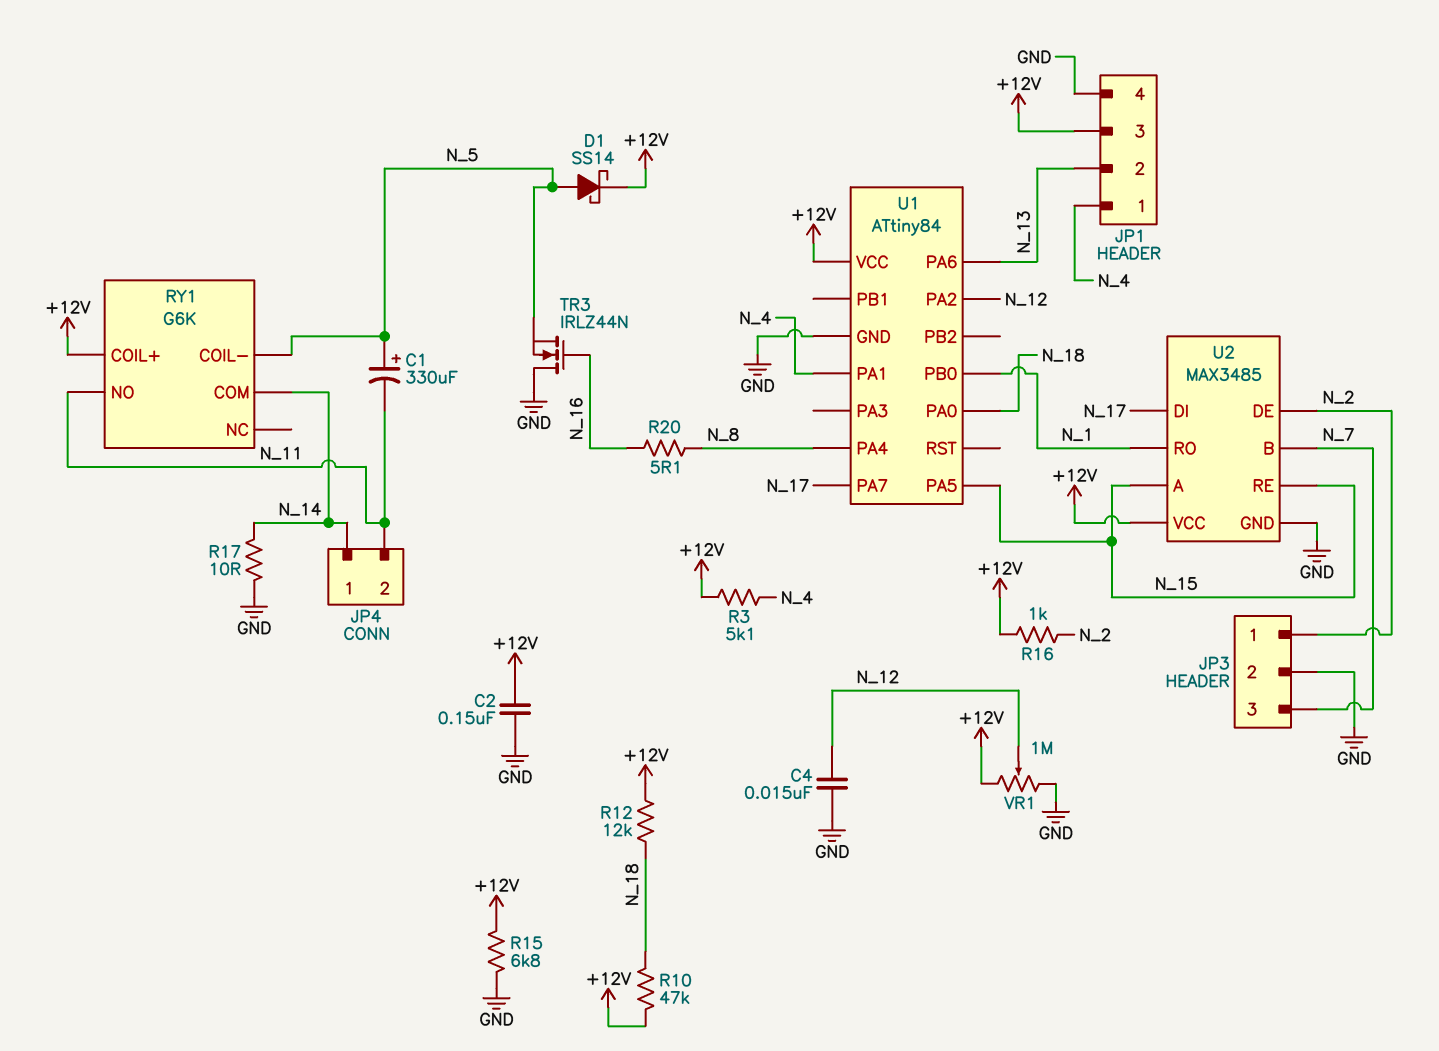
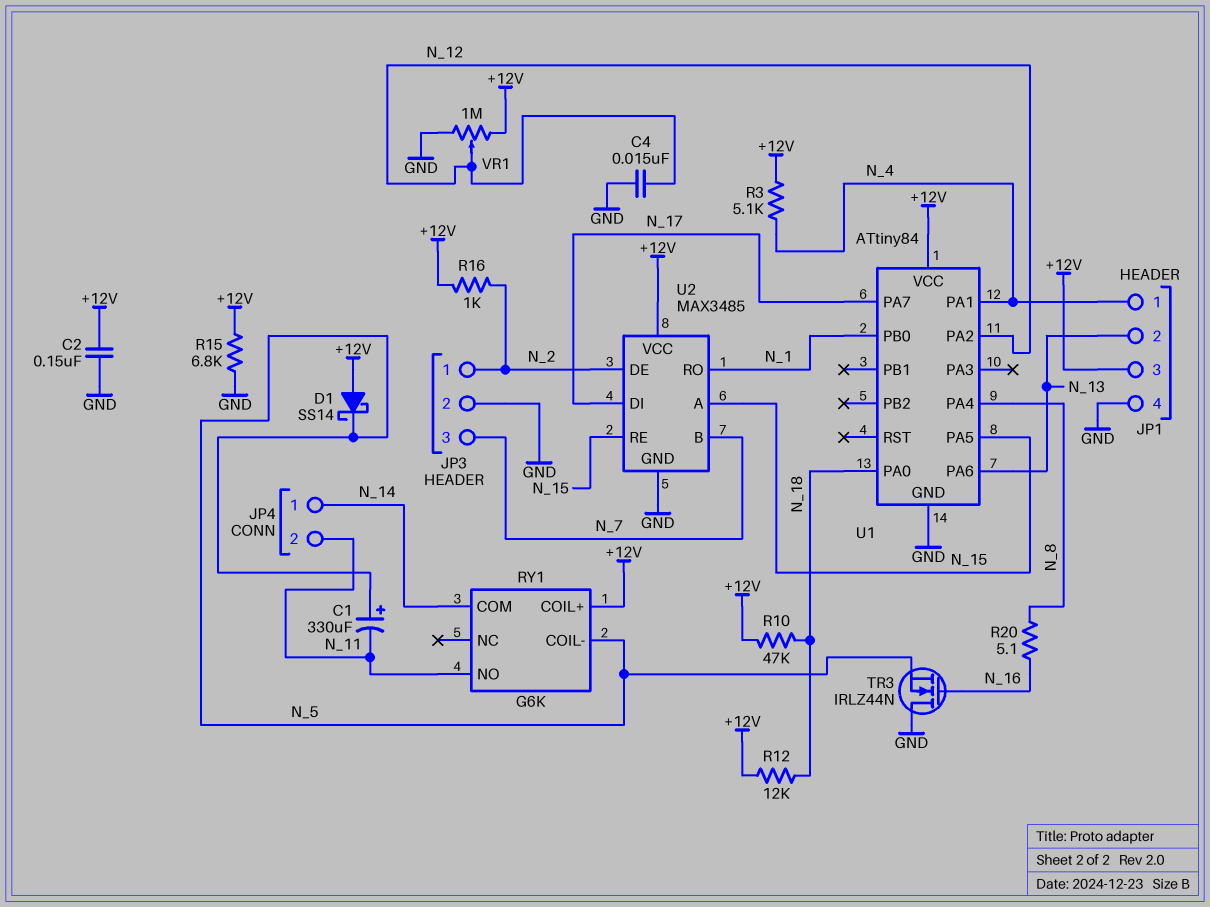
D1: schottky SS14 (A N_5, K +12V) -> schottky SS14 (A +12V, K N_5)
R17: 10 (GND, N_14) -> none

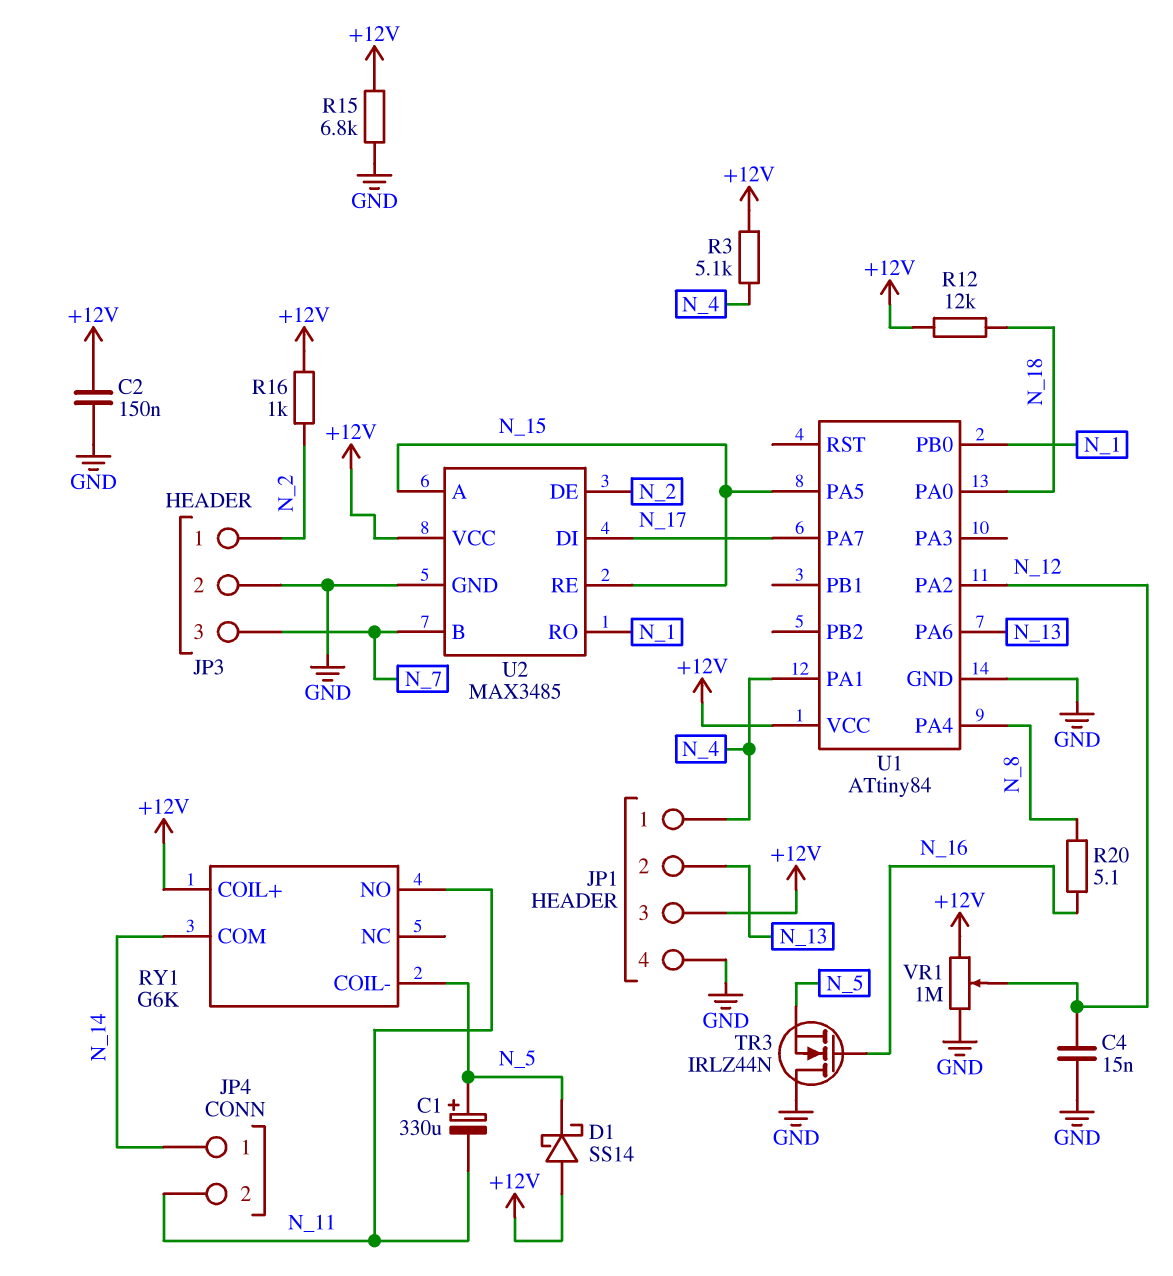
R10: 47k (+12V, N_18) -> none

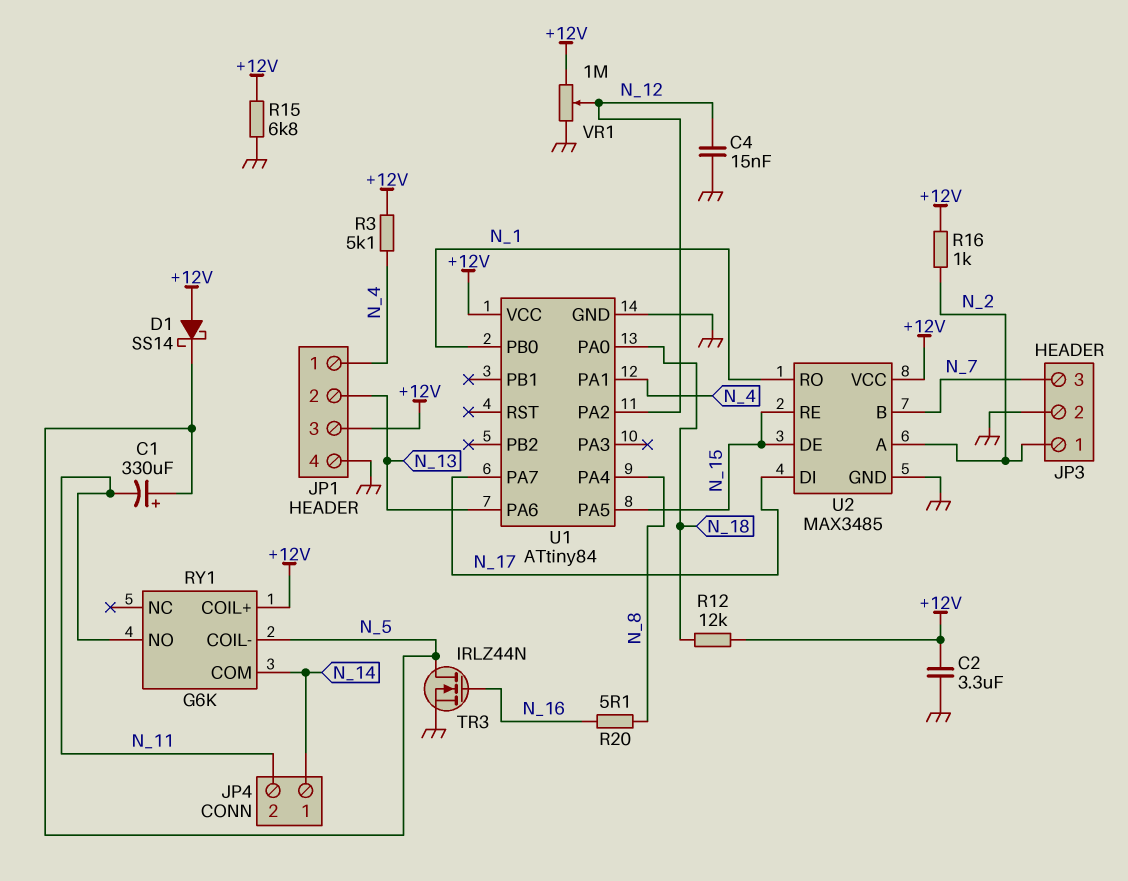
C2: 150nF (+12V, GND) -> 3.3uF (+12V, GND)
TR3: NMOS IRLZ44N (G N_16, D GND, S N_5) -> NMOS IRLZ44N (G N_16, D N_5, S GND)
U2 pin A: N_15 -> N_2
U2 pin DE: N_2 -> N_15

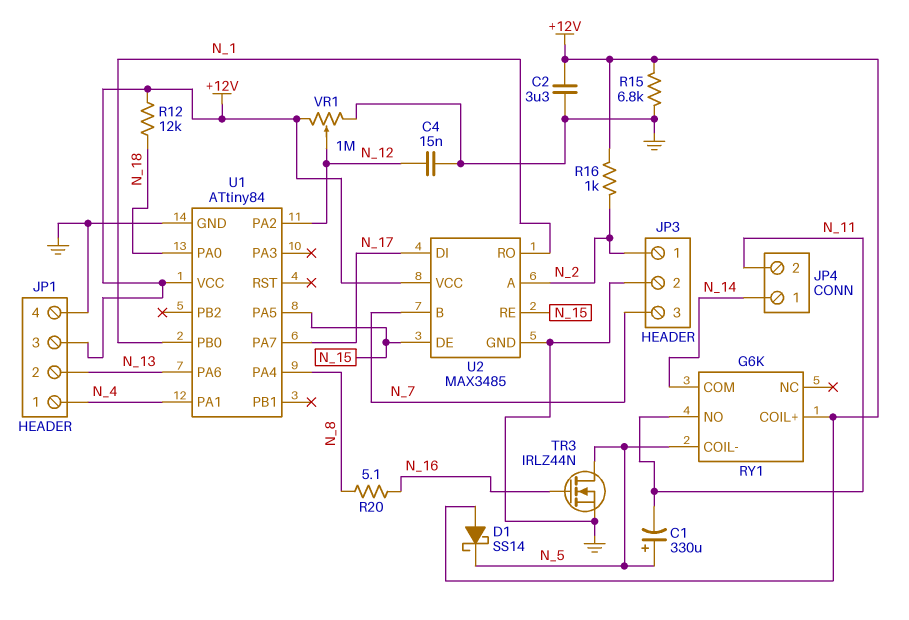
R3: 5.1k (+12V, N_4) -> none

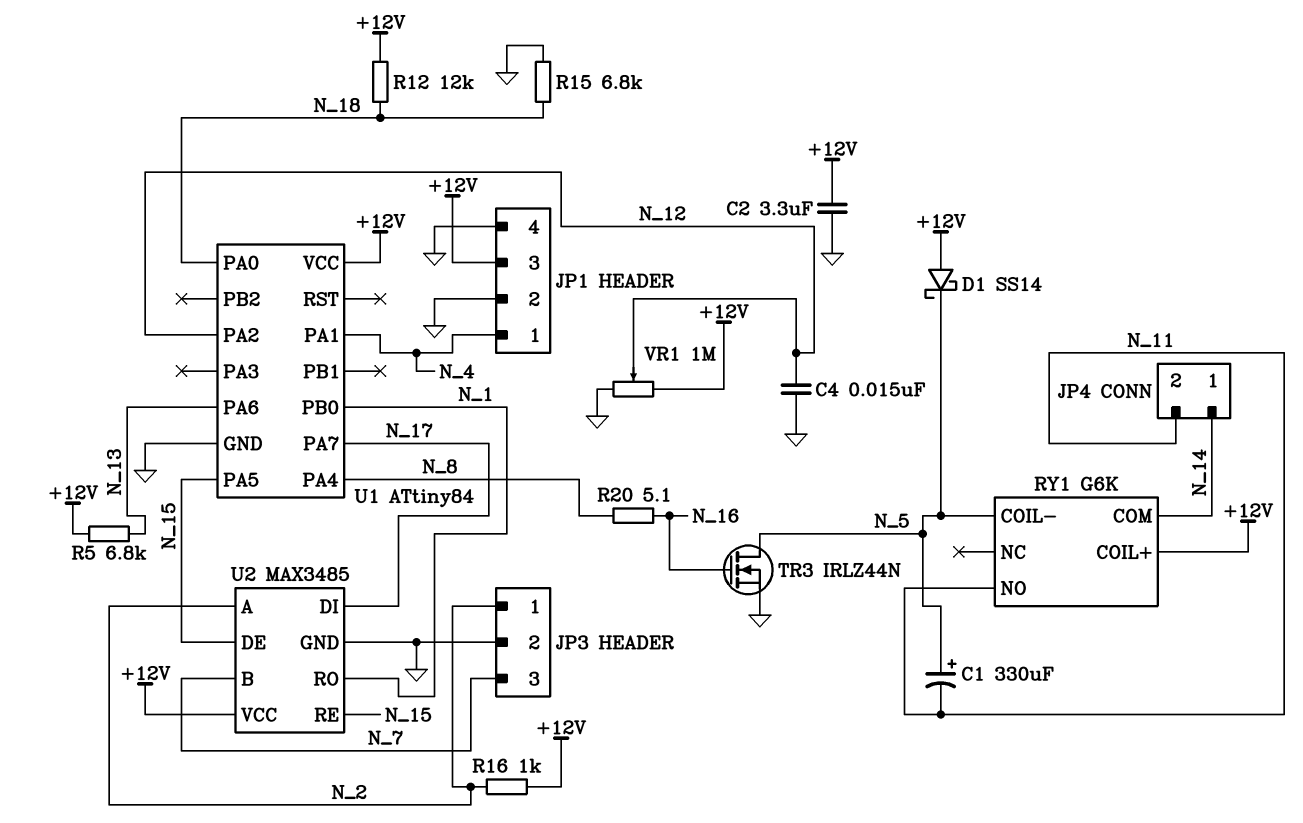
JP1 pin 2: N_13 -> GND
R5: none -> 6.8k (+12V, N_13)
R15: 6.8k (+12V, GND) -> 6.8k (GND, N_18)

